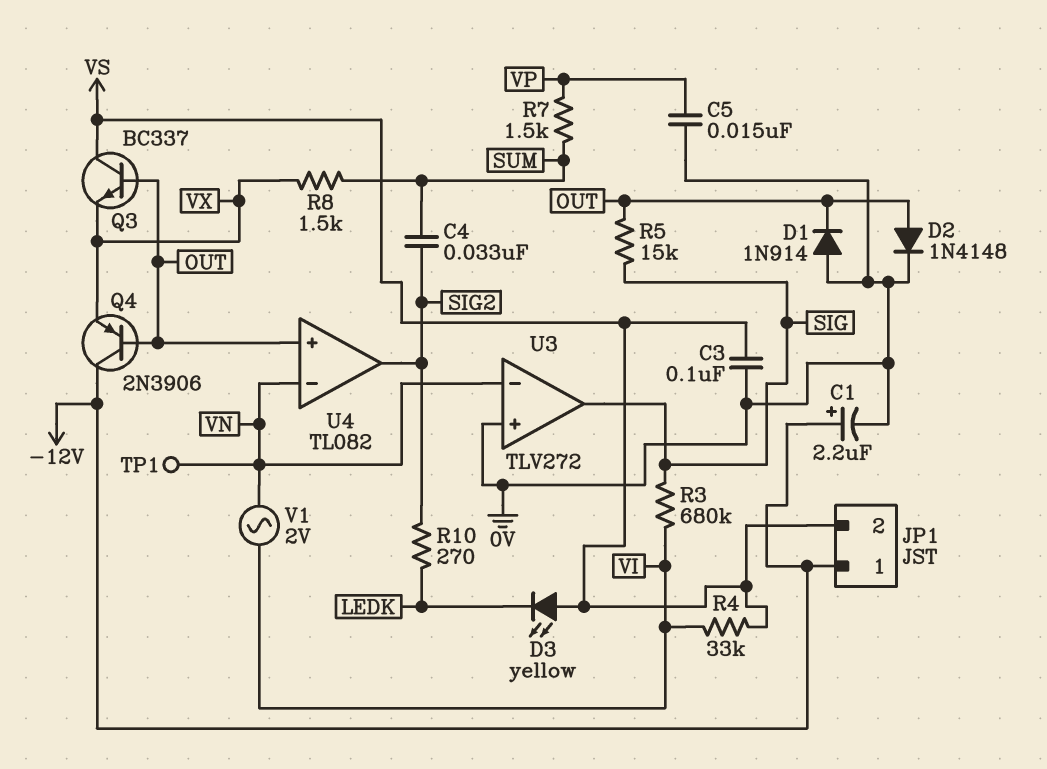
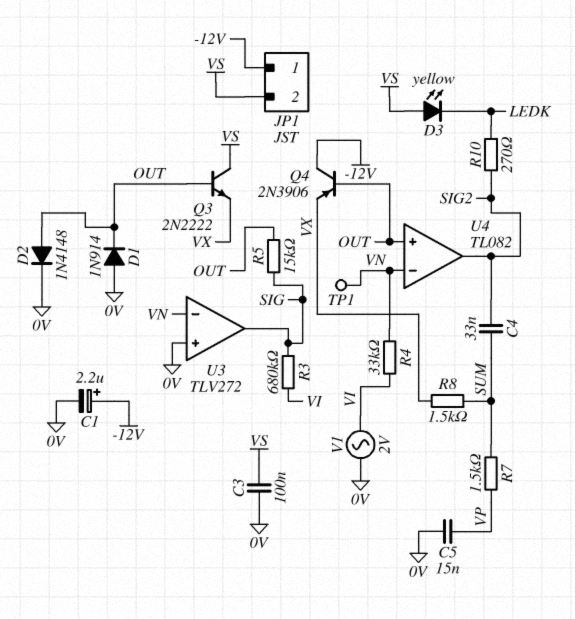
Q3: NPN BC337 (B OUT, C VS, E VX) -> NPN 2N2222 (B OUT, C VS, E VX)
R4: 33k (VI, VS) -> 33k (VI, VN)
V1: AC 2V (VI, VN) -> AC 2V (0V, VI)

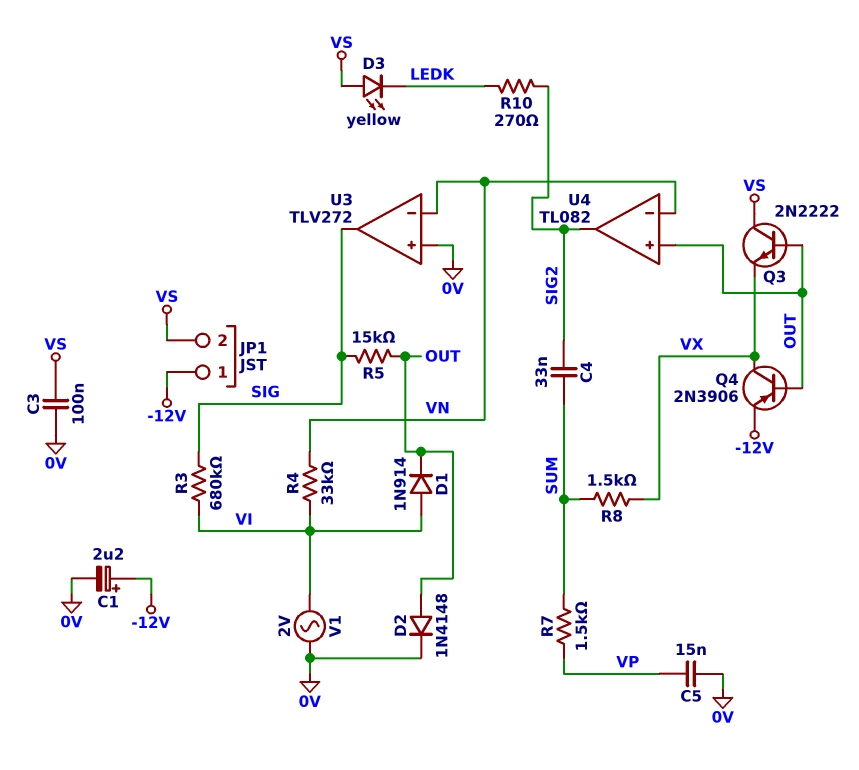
D1: diode 1N914 (A 0V, K OUT) -> diode 1N914 (A VI, K OUT)
Q4: PNP 2N3906 (B OUT, C -12V, E VX) -> PNP 2N3906 (B OUT, C VX, E -12V)
TP1: test point (VN) -> none

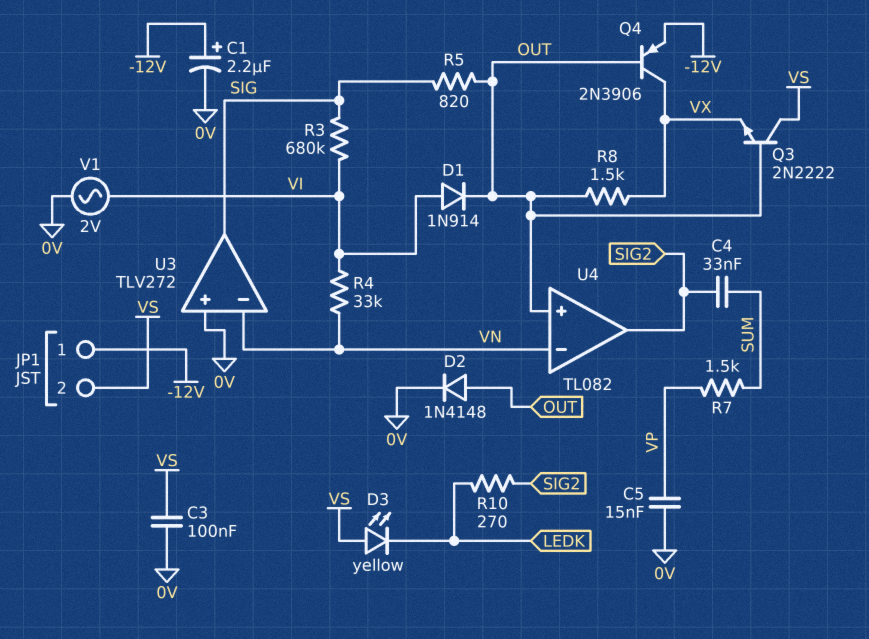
R5: 15k (OUT, SIG) -> 820 (OUT, SIG)
R8: 1.5k (SUM, VX) -> 1.5k (OUT, VX)

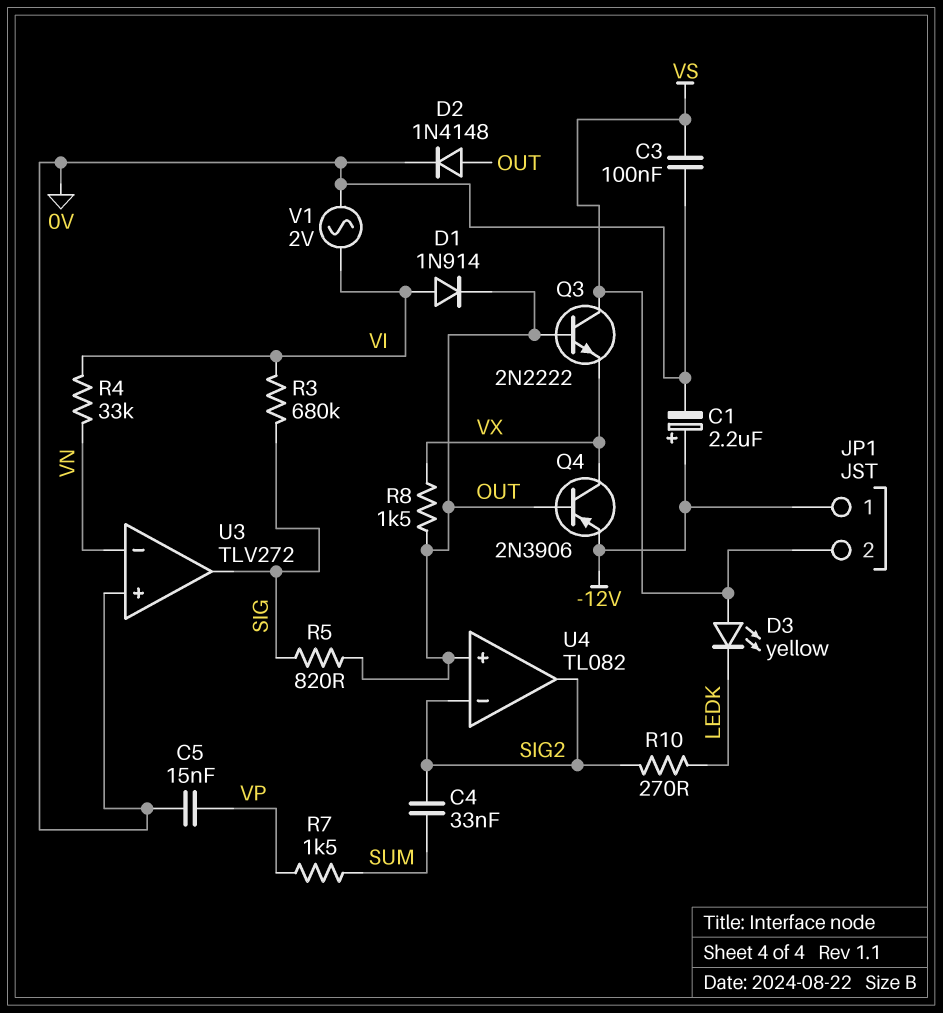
U4 pin in-: VN -> SIG2

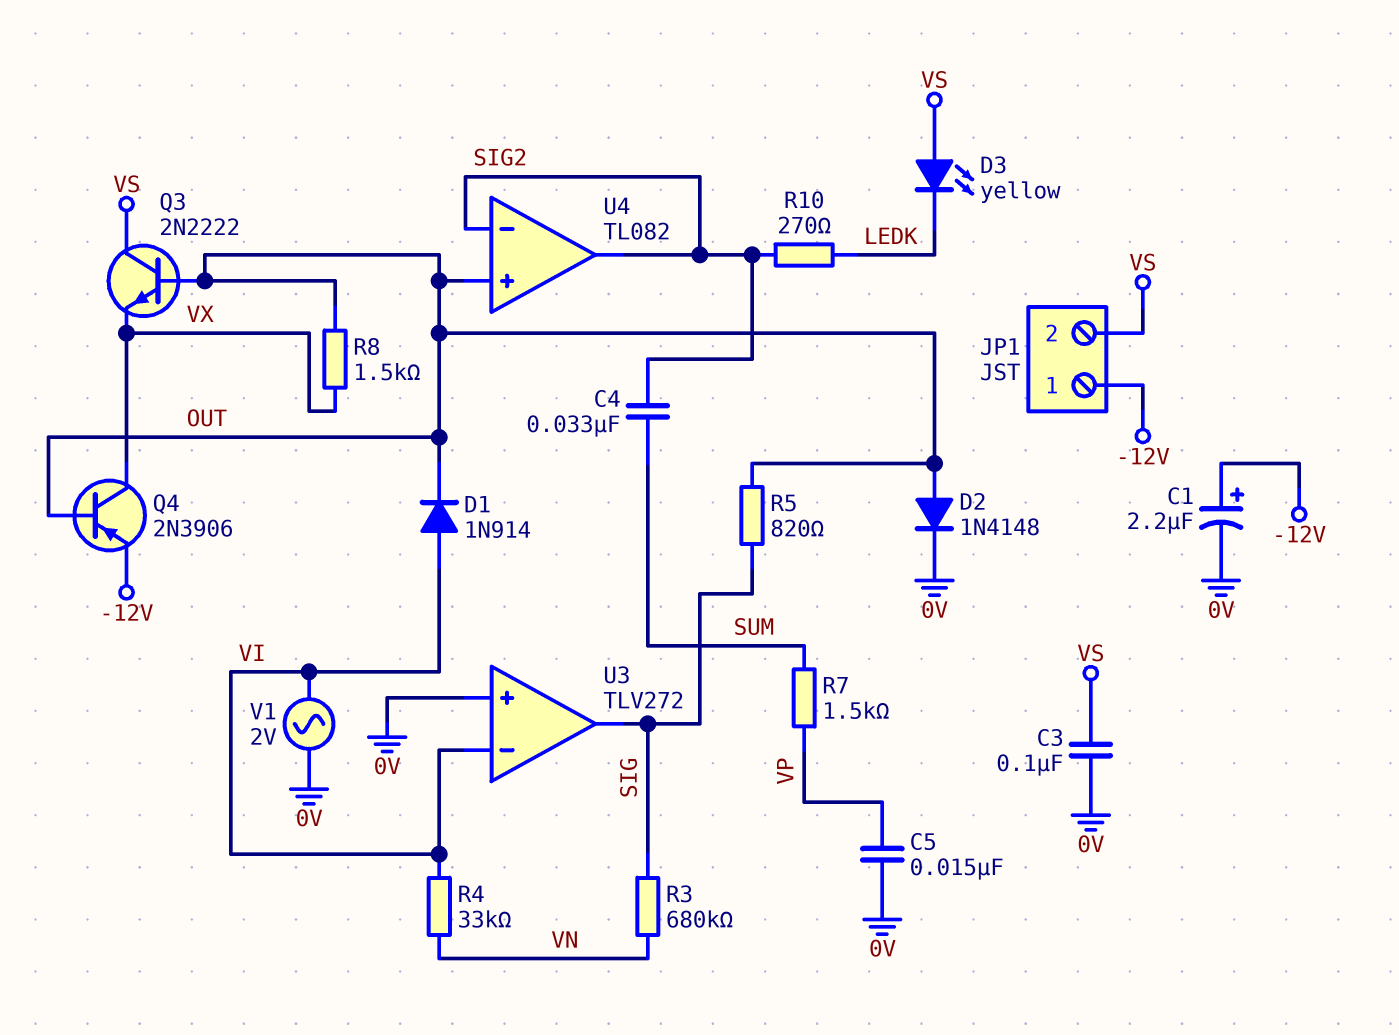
R3: 680k (SIG, VI) -> 680k (SIG, VN)
U3 pin in-: VN -> VI

